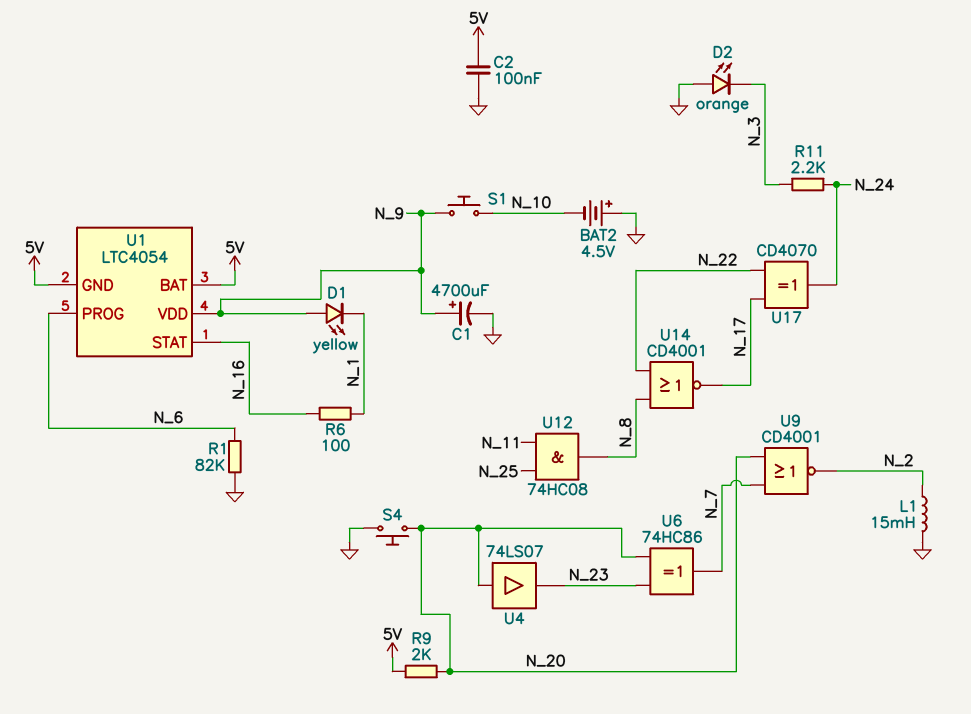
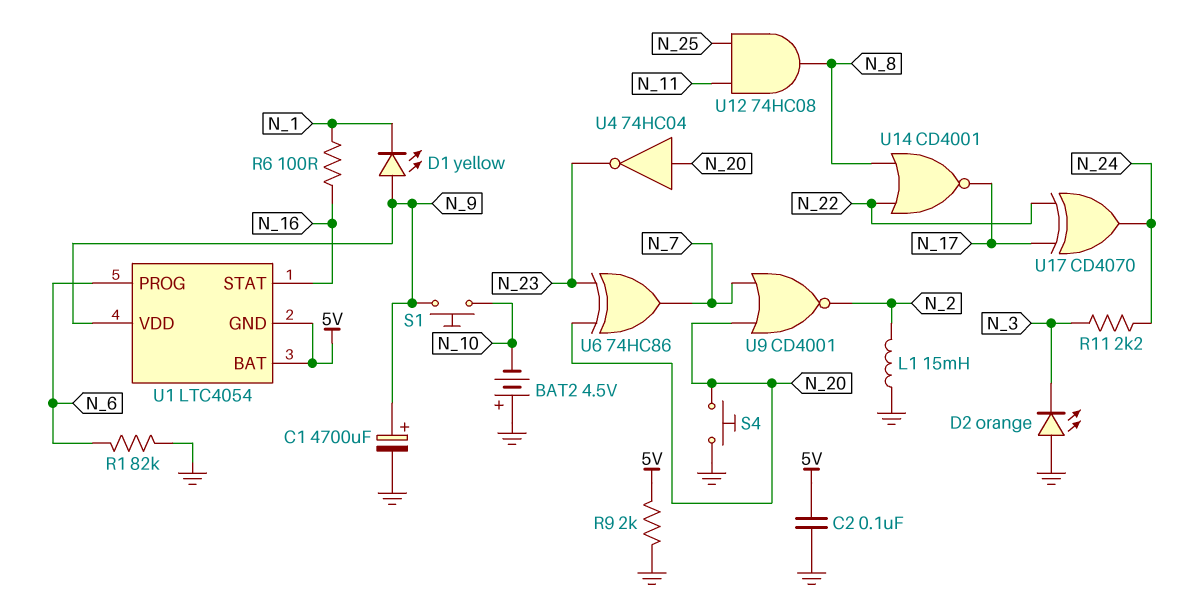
R9: 2k (5V, N_20) -> 2k (5V, GND)
U4: buffer 74LS07 (in N_20, out N_23) -> NOT 74HC04 (in N_20, out N_23)

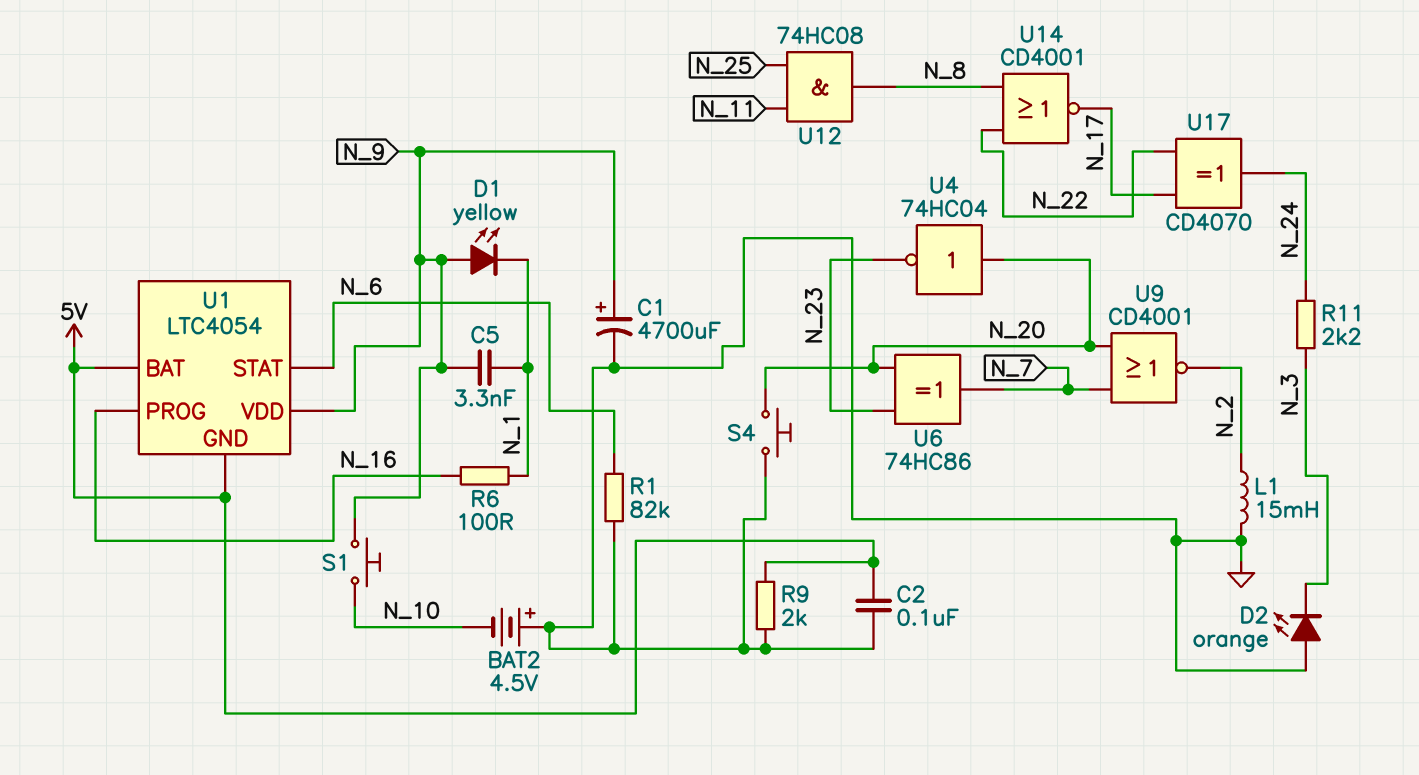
C5: none -> 3.3nF (N_1, N_9)
U1 pin PROG: N_6 -> N_16
U1 pin STAT: N_16 -> N_6

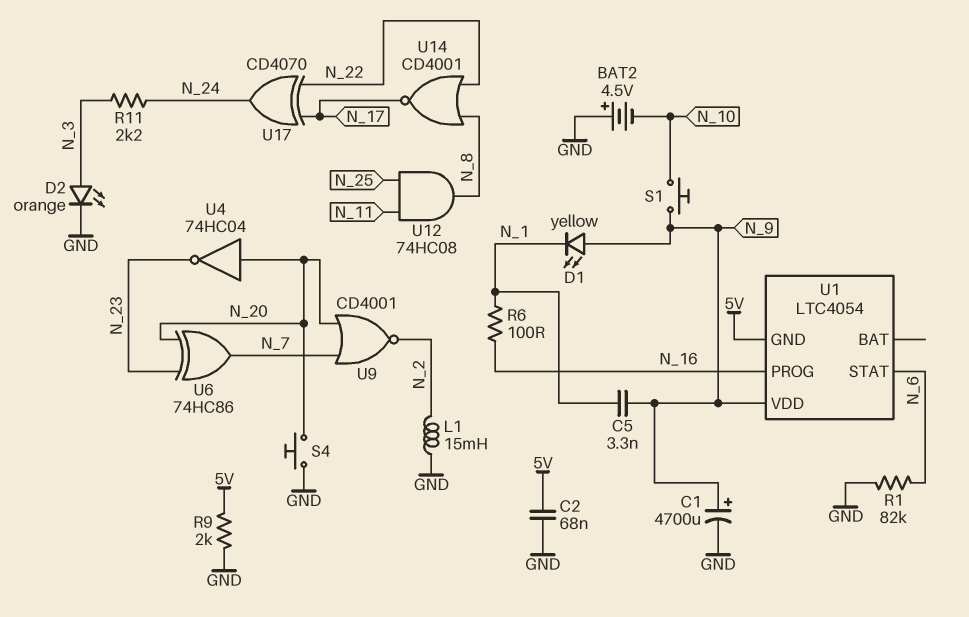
C2: 100nF (5V, GND) -> 68nF (5V, GND)
D2: LED orange (A GND, K N_3) -> LED orange (A N_3, K GND)
U1 pin BAT: 5V -> none

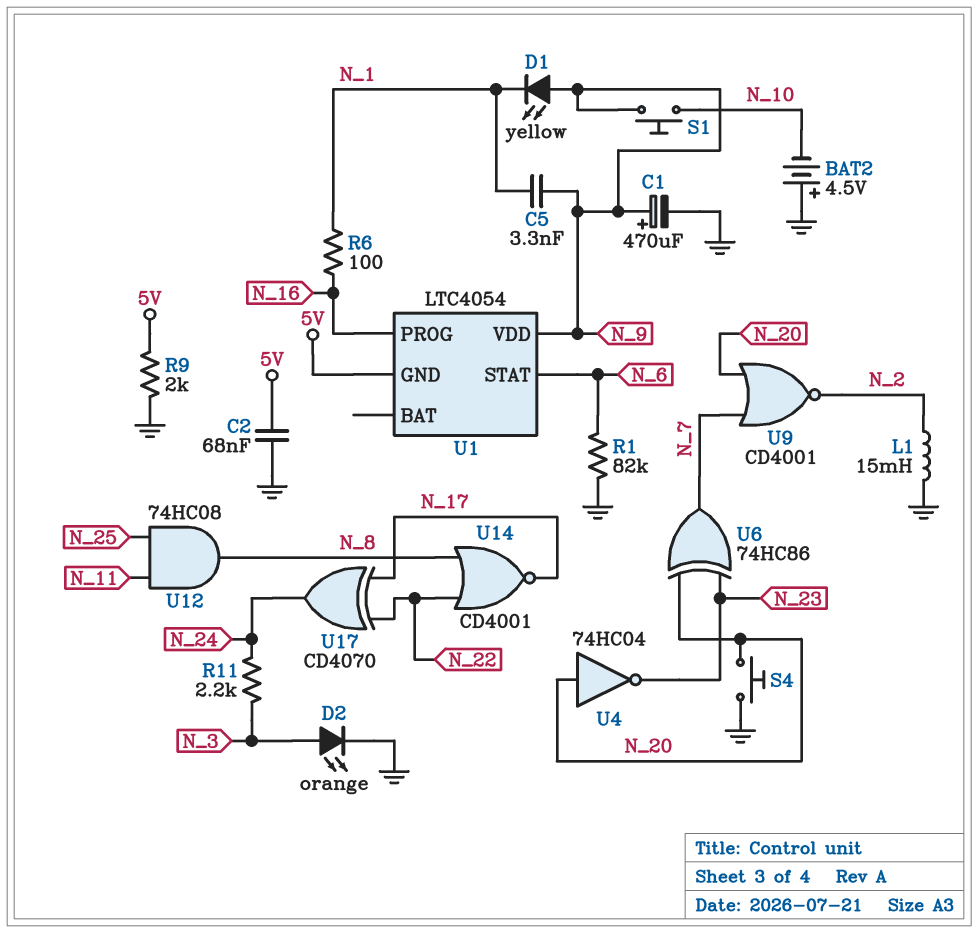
C1: 4700uF (plus N_9, minus GND) -> 470uF (plus N_9, minus GND)

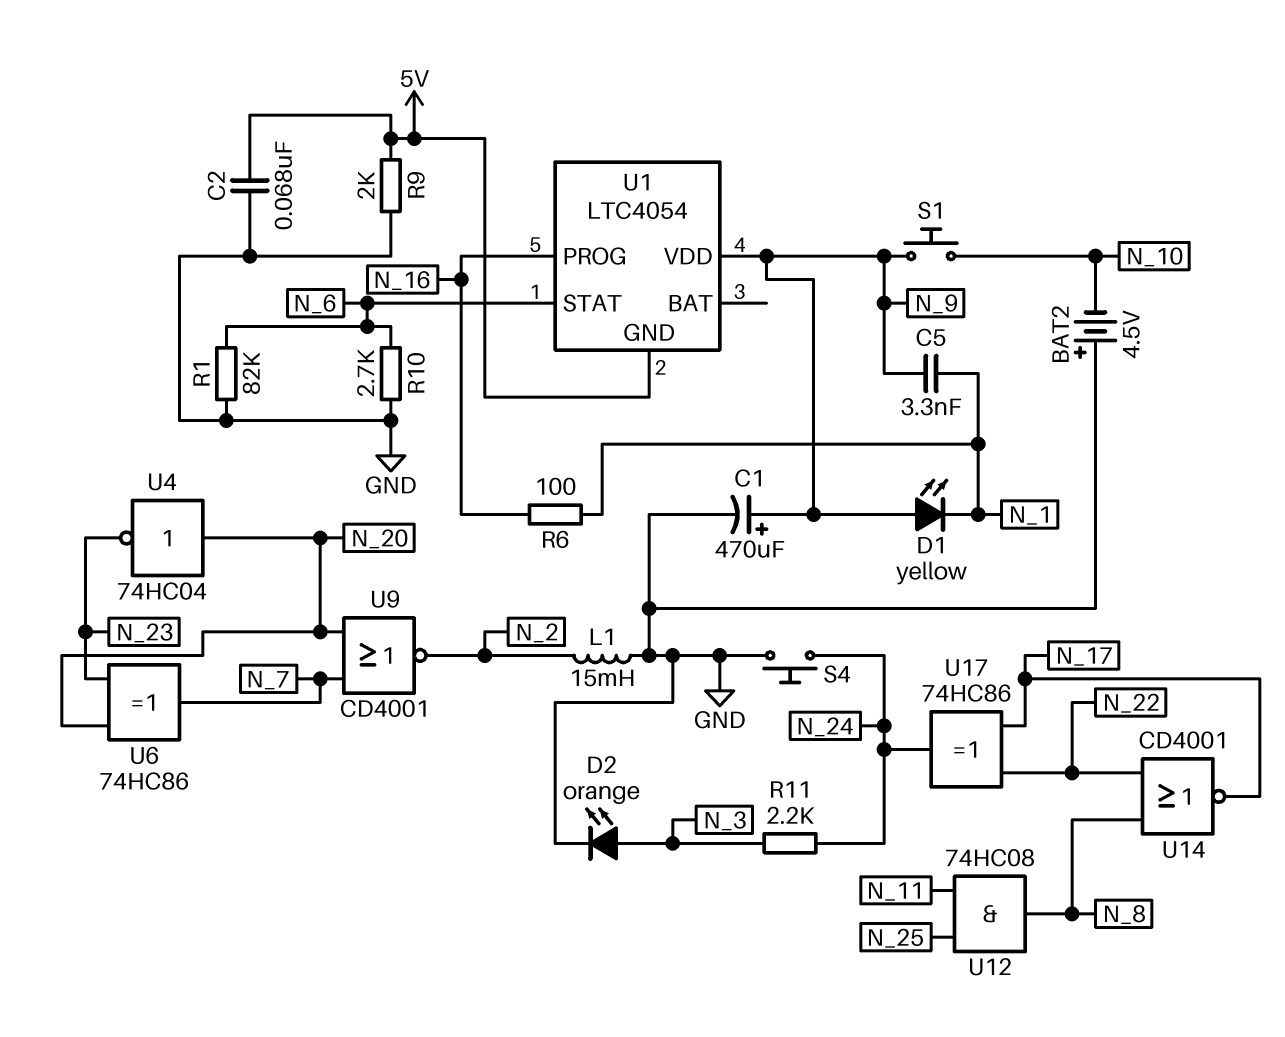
R10: none -> 2.7k (GND, N_6)
S4: button (GND, N_20) -> button (GND, N_24)
U17: XOR CD4070 (in N_17, in N_22, out N_24) -> XOR 74HC86 (in N_17, in N_22, out N_24)

